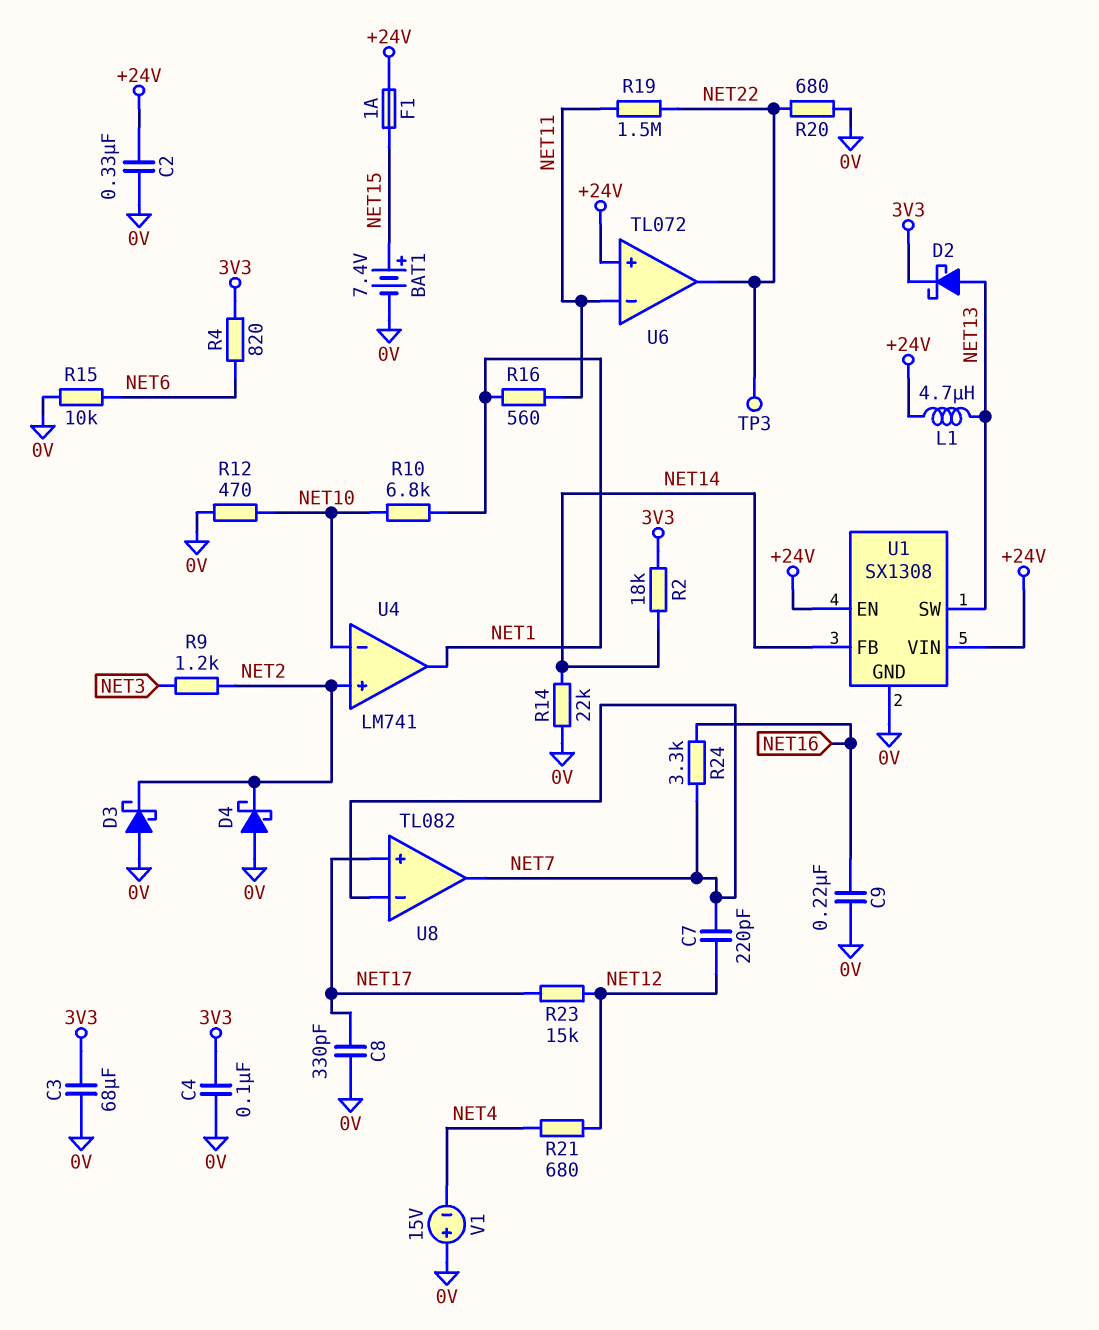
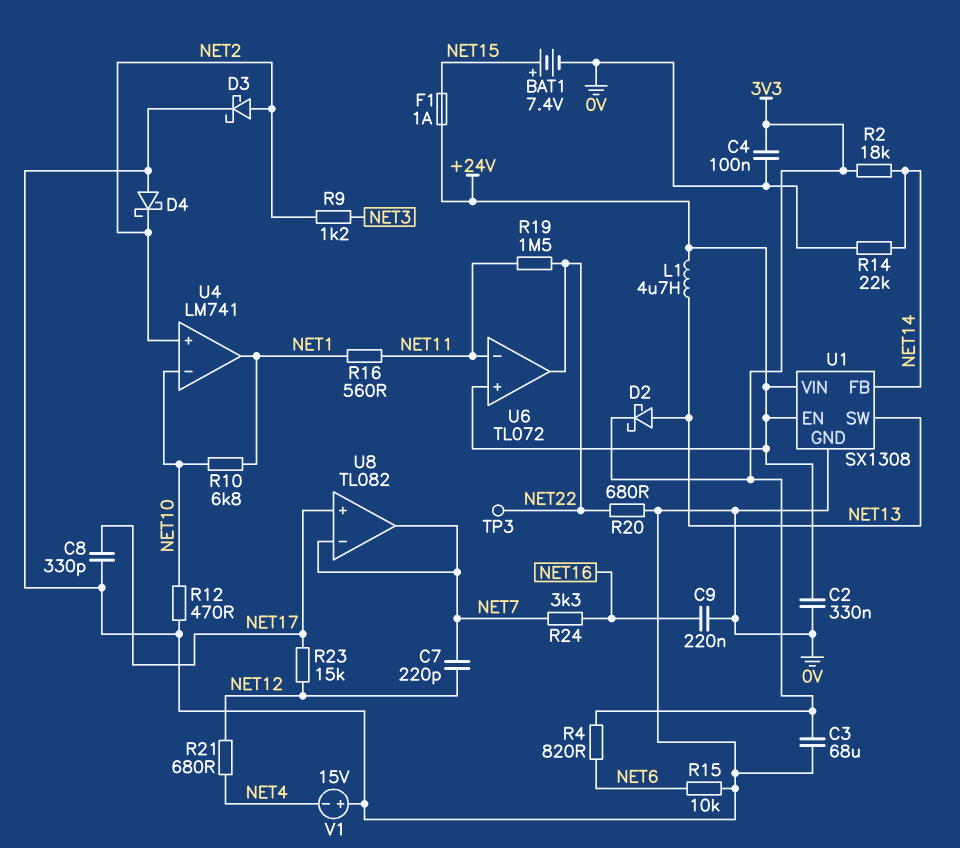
D3: schottky (A 0V, K NET2) -> schottky (A NET2, K 0V)

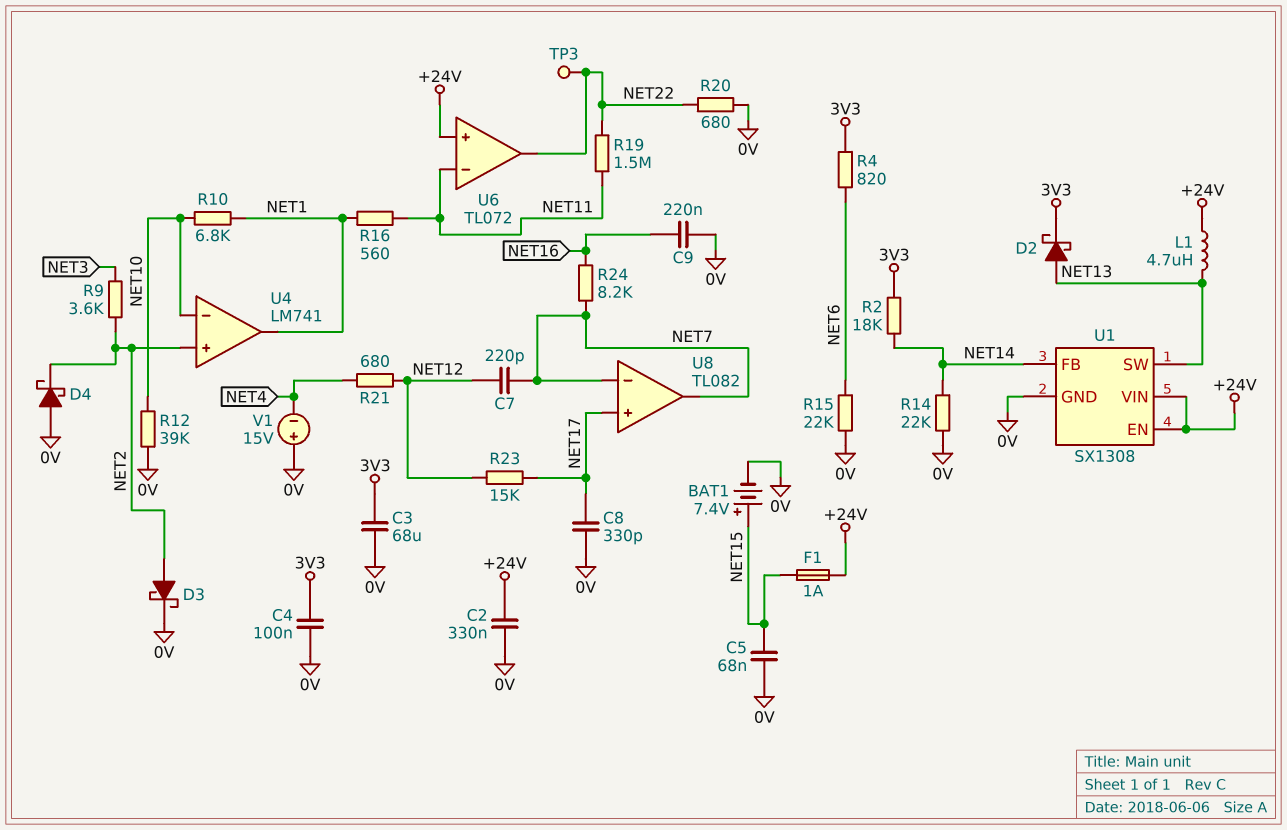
C5: none -> 68nF (0V, NET15)
R9: 1.2k (NET2, NET3) -> 3.6k (NET2, NET3)
R12: 470 (0V, NET10) -> 39k (0V, NET10)
R15: 10k (0V, NET6) -> 22k (0V, NET6)
R24: 3.3k (NET7, NET16) -> 8.2k (NET7, NET16)

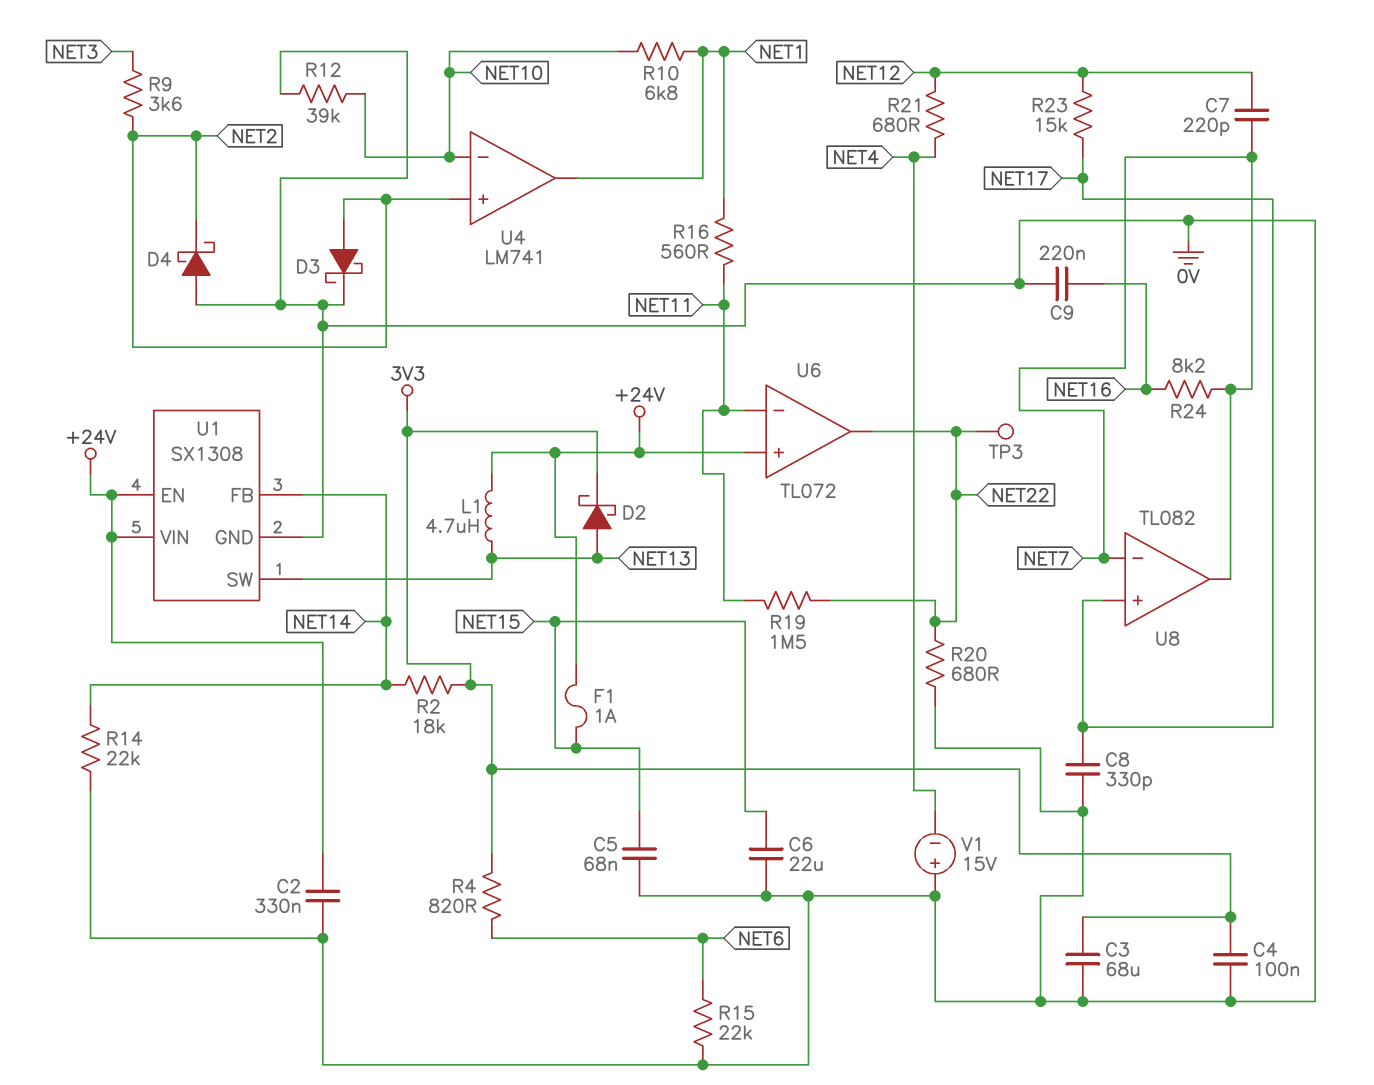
BAT1: 7.4V (plus NET15, minus 0V) -> none
C6: none -> 22uF (0V, NET15)

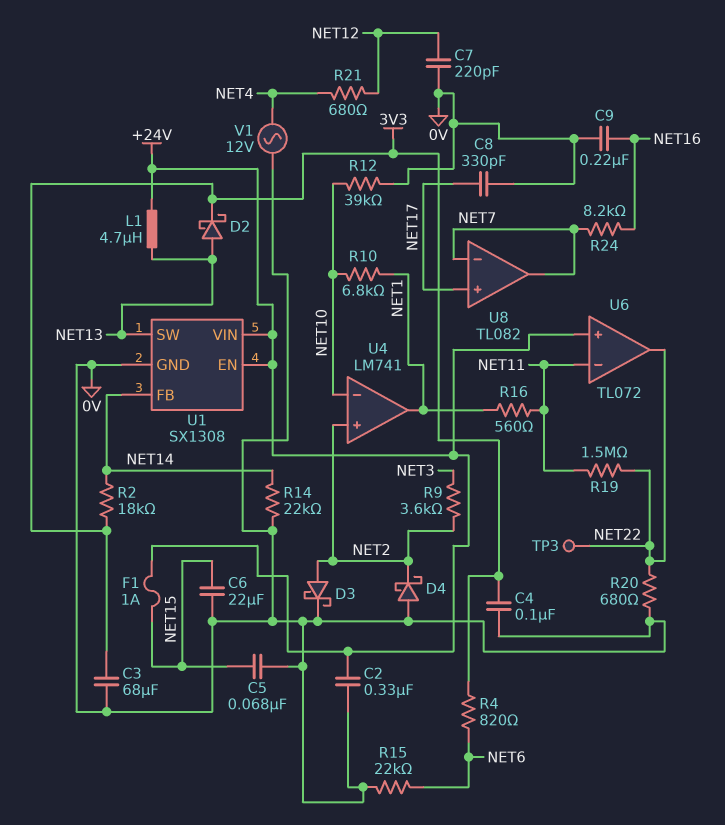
C7: 220pF (NET7, NET12) -> 220pF (0V, NET12)
R23: 15k (NET12, NET17) -> none
V1: 15V (plus 0V, minus NET4) -> AC 12V (0V, NET4)

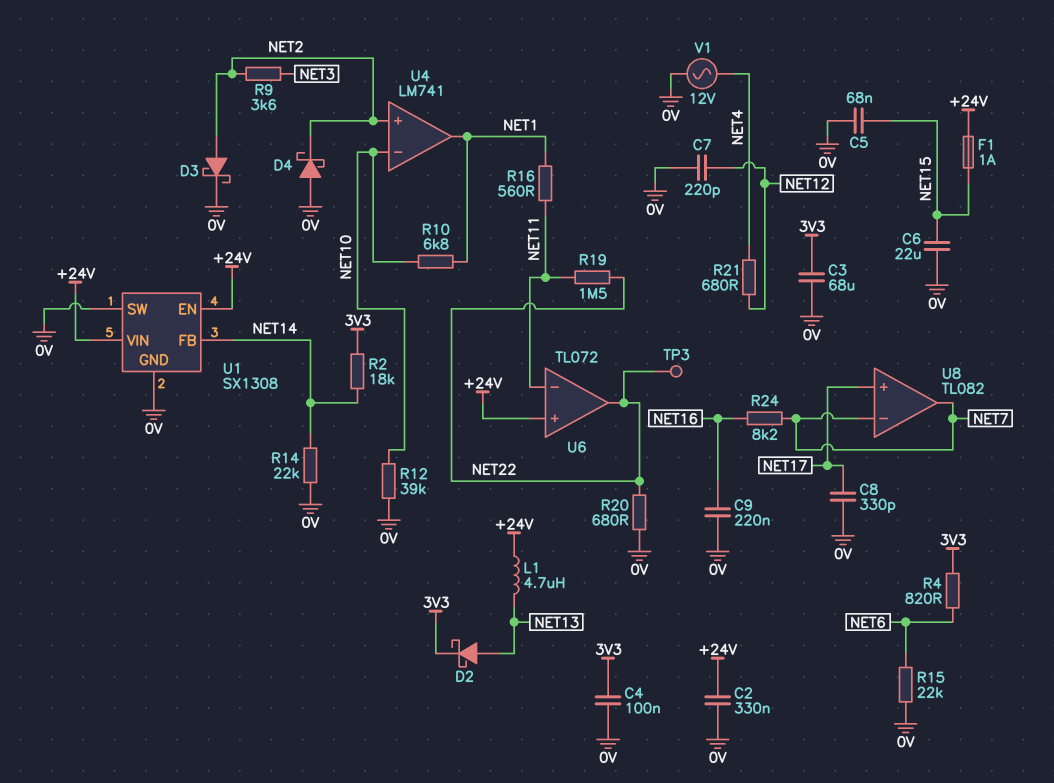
U1 pin SW: NET13 -> 0V

